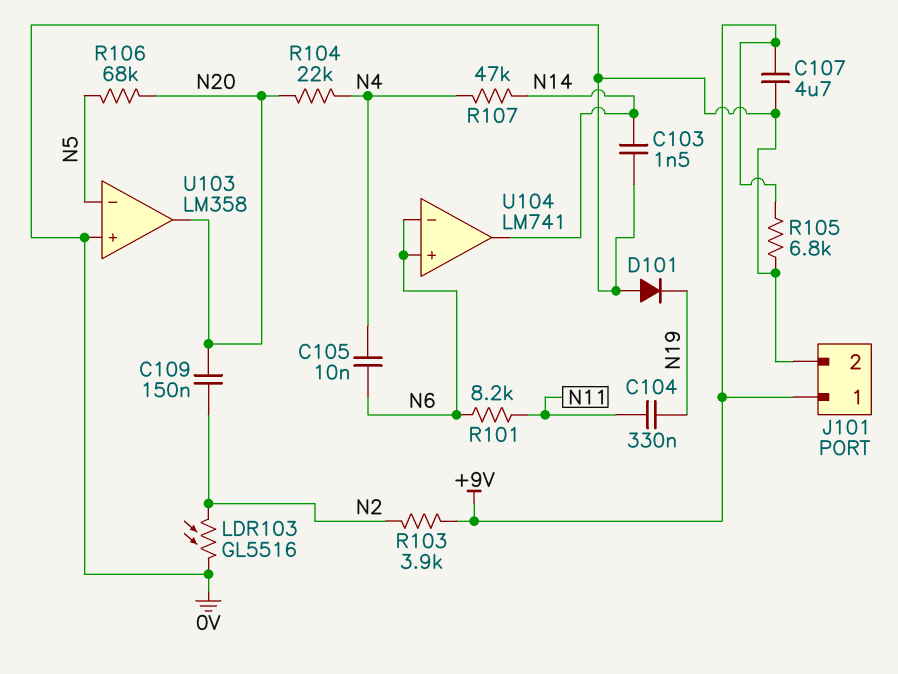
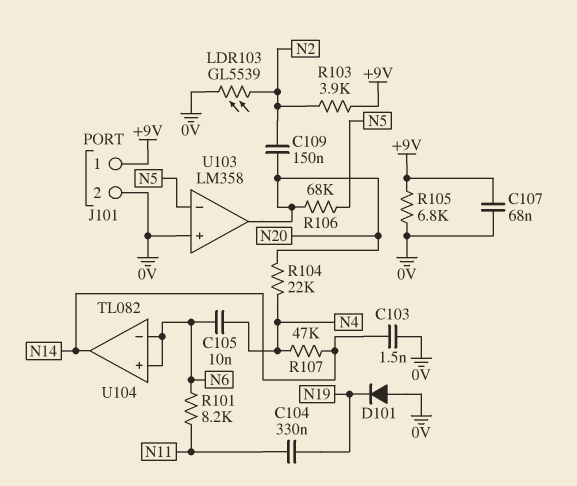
C107: 4.7uF (+9V, 0V) -> 68nF (+9V, 0V)
LDR103: GL5516 (0V, N2) -> GL5539 (0V, N2)
U104: LM741 -> TL082

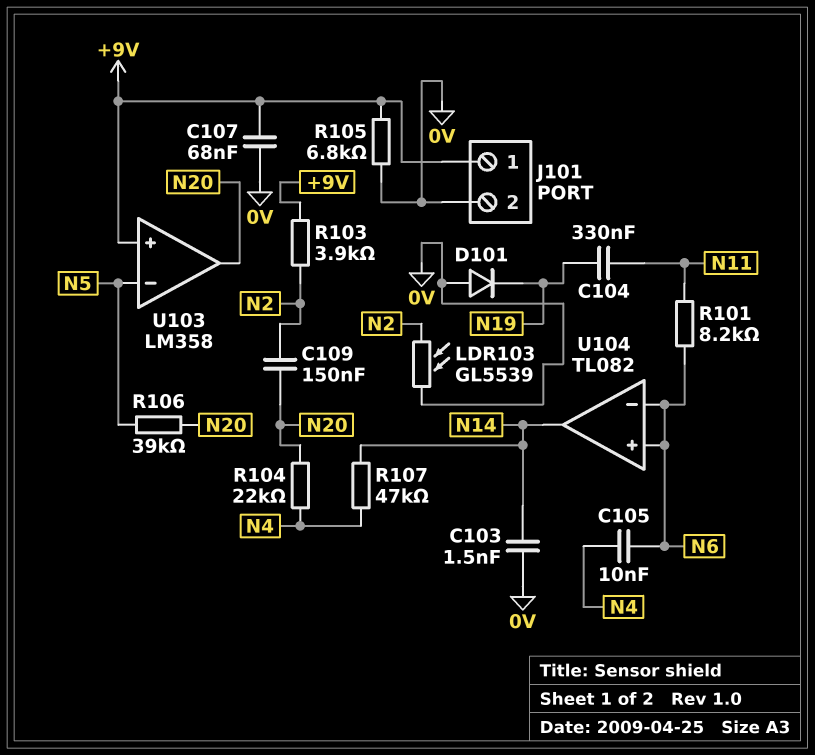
R106: 68k (N5, N20) -> 39k (N5, N20)
U103 pin in+: 0V -> +9V

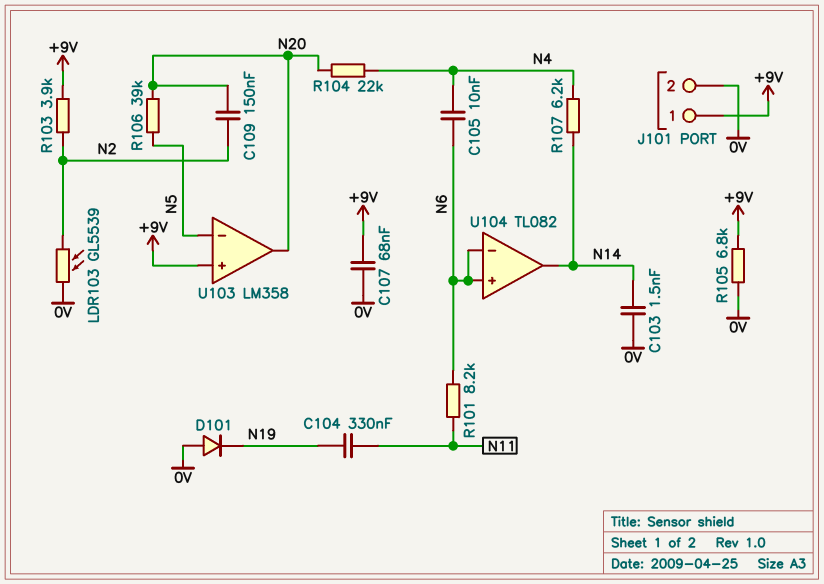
R107: 47k (N4, N14) -> 6.2k (N4, N14)

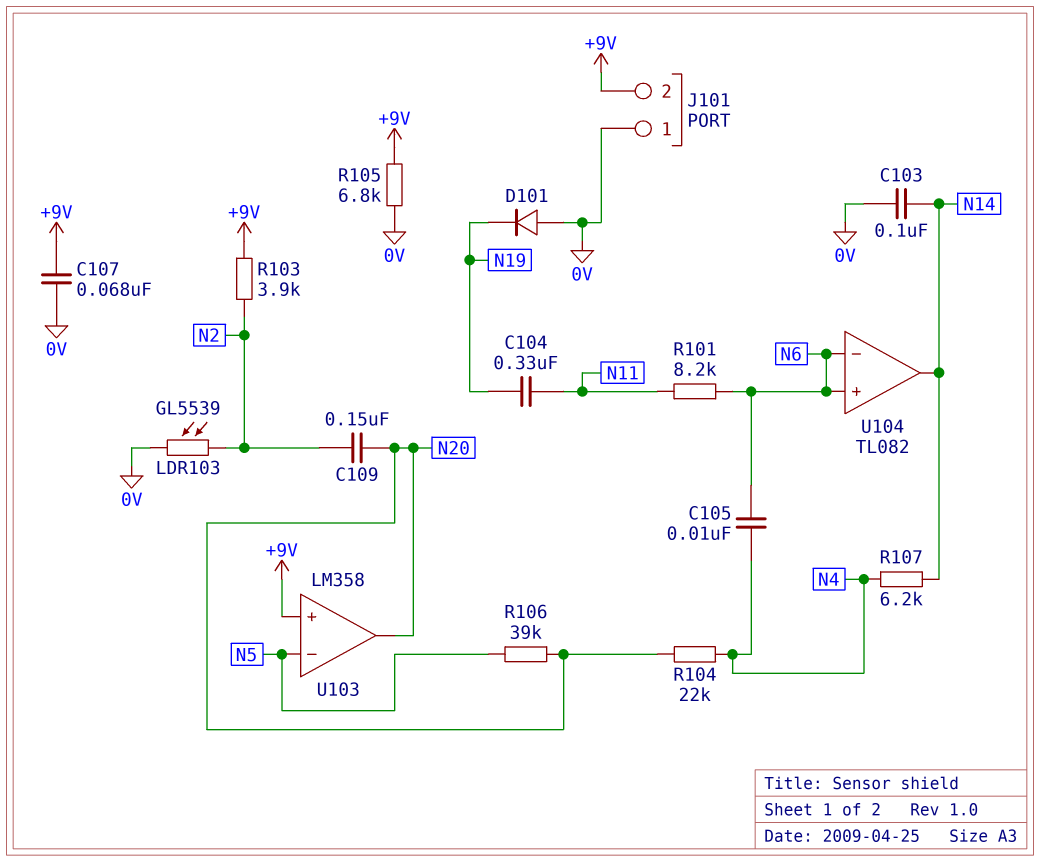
C103: 1.5nF (0V, N14) -> 100nF (0V, N14)
J101 pin 1: +9V -> 0V
J101 pin 2: 0V -> +9V

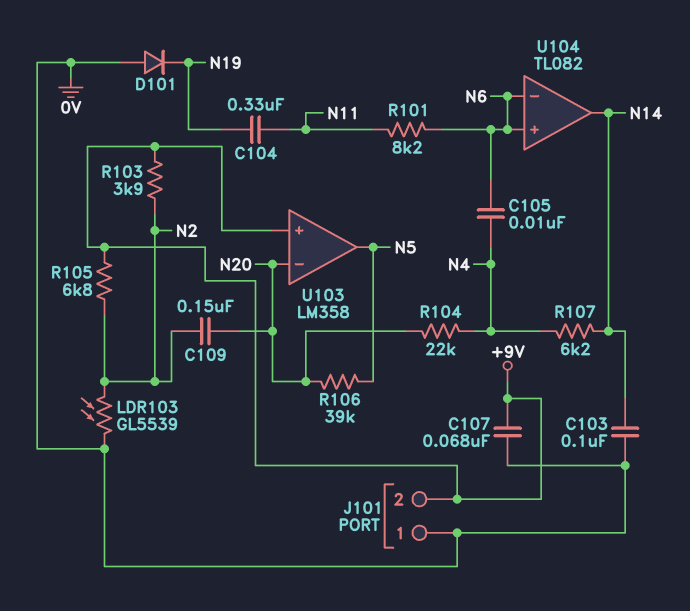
R105: 6.8k (+9V, 0V) -> 6.8k (+9V, N2)
U103 pin in-: N5 -> N20
U103 pin out: N20 -> N5

